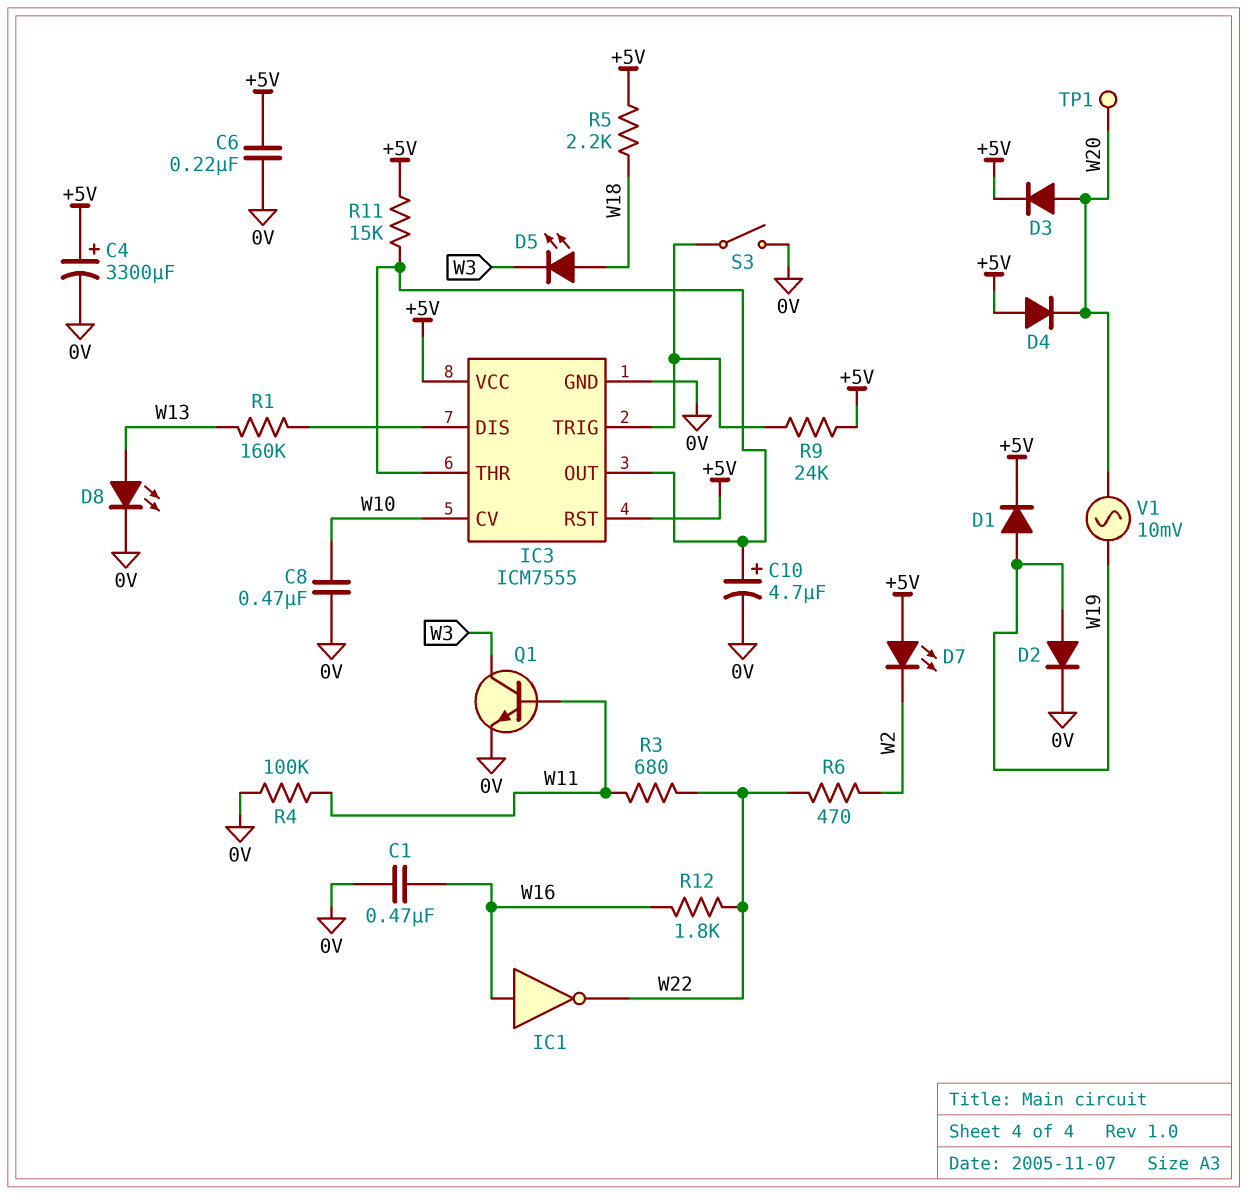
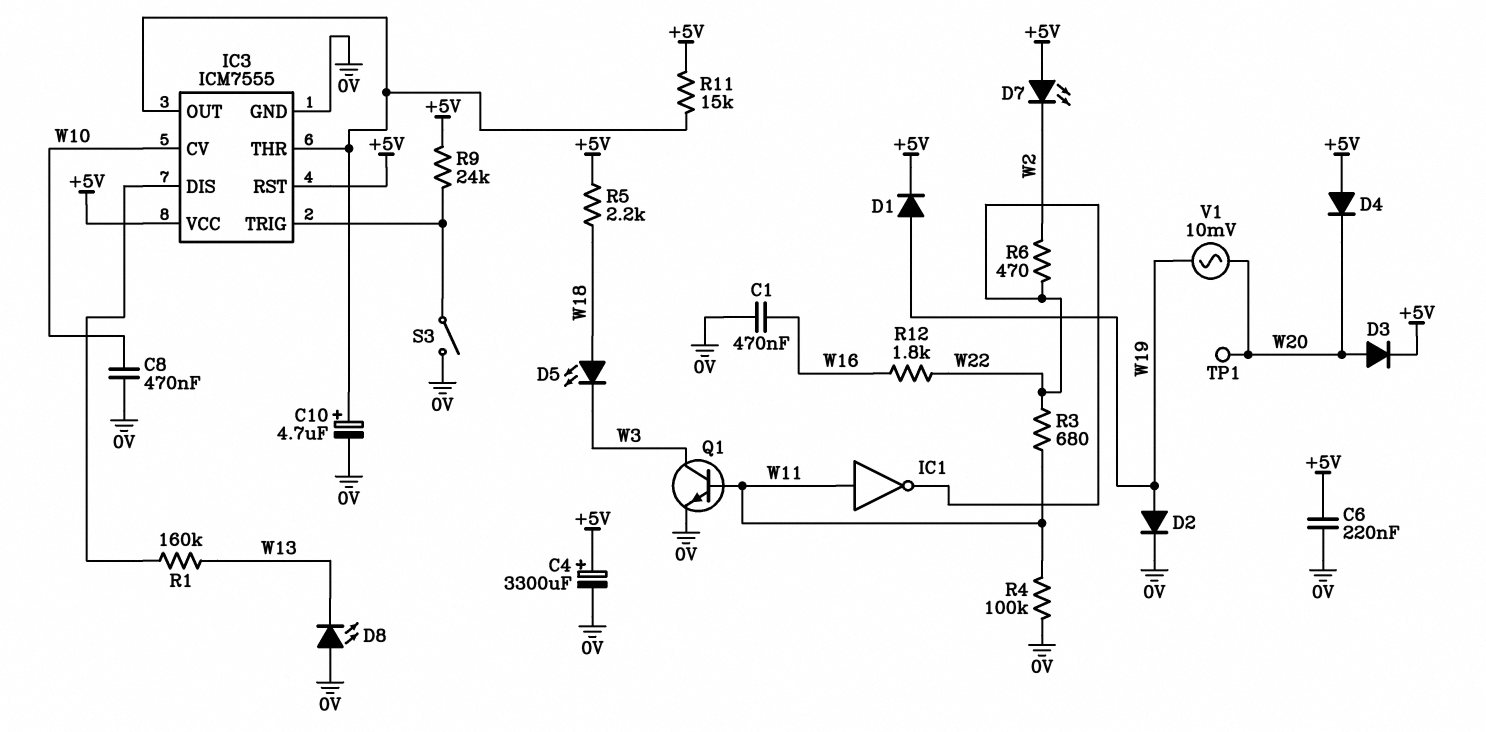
D8: LED (A W13, K 0V) -> LED (A 0V, K W13)
IC1: NOT (in W16, out W22) -> NOT (in W11, out W22)

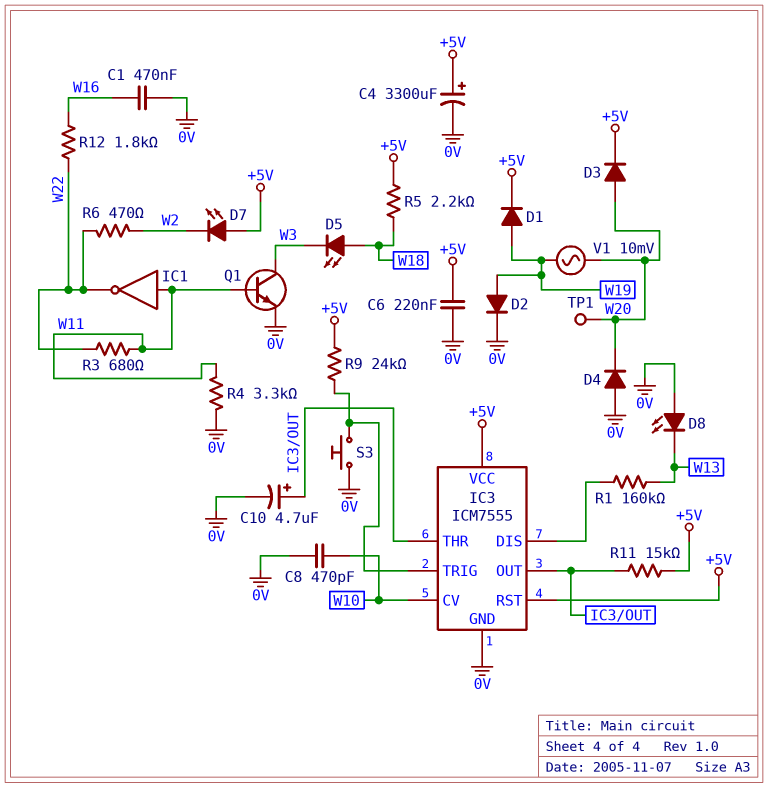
C8: 470nF (0V, W10) -> 470pF (0V, W10)
D4: diode (A +5V, K W20) -> diode (A 0V, K W20)
R4: 100k (0V, W11) -> 3.3k (0V, W11)
S3: switch (0V, IC3/TRIG) -> button (0V, IC3/TRIG)

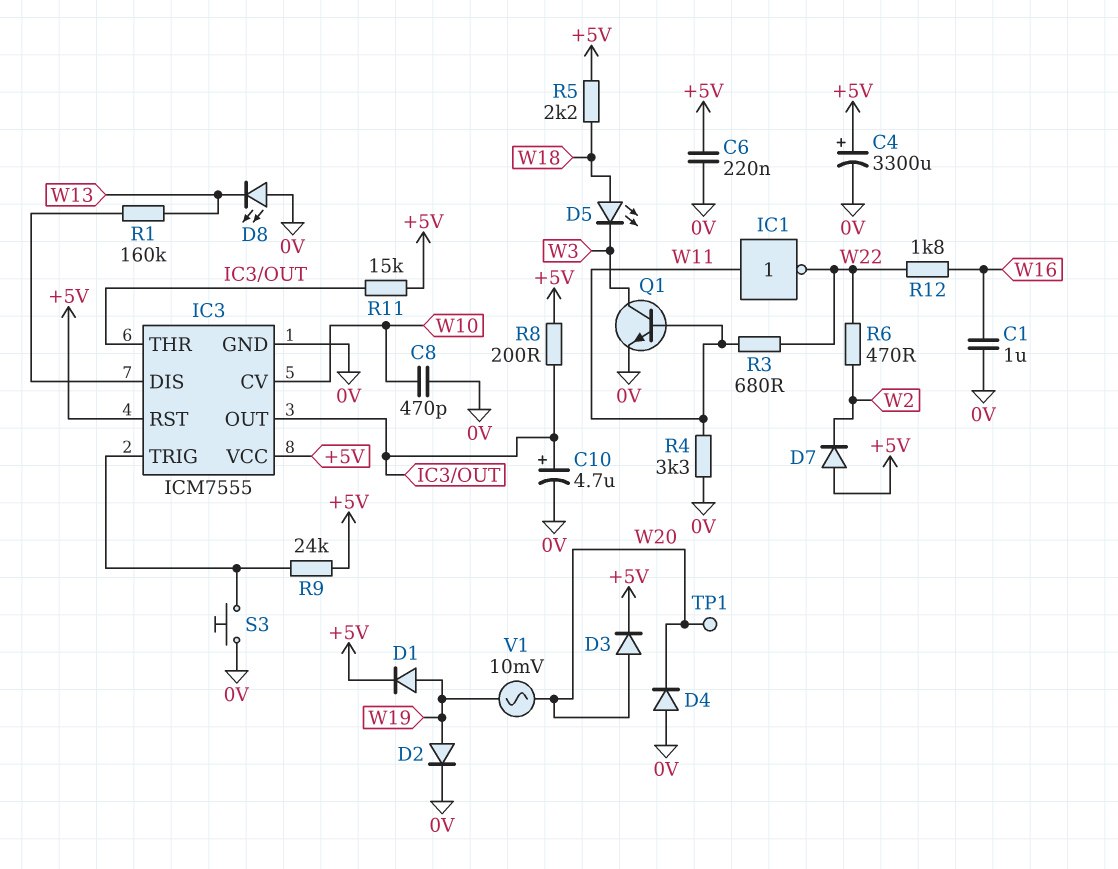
C1: 470nF (0V, W16) -> 1uF (0V, W16)
D7: LED (A +5V, K W2) -> diode (A +5V, K W2)
R8: none -> 200 (+5V, IC3/OUT)

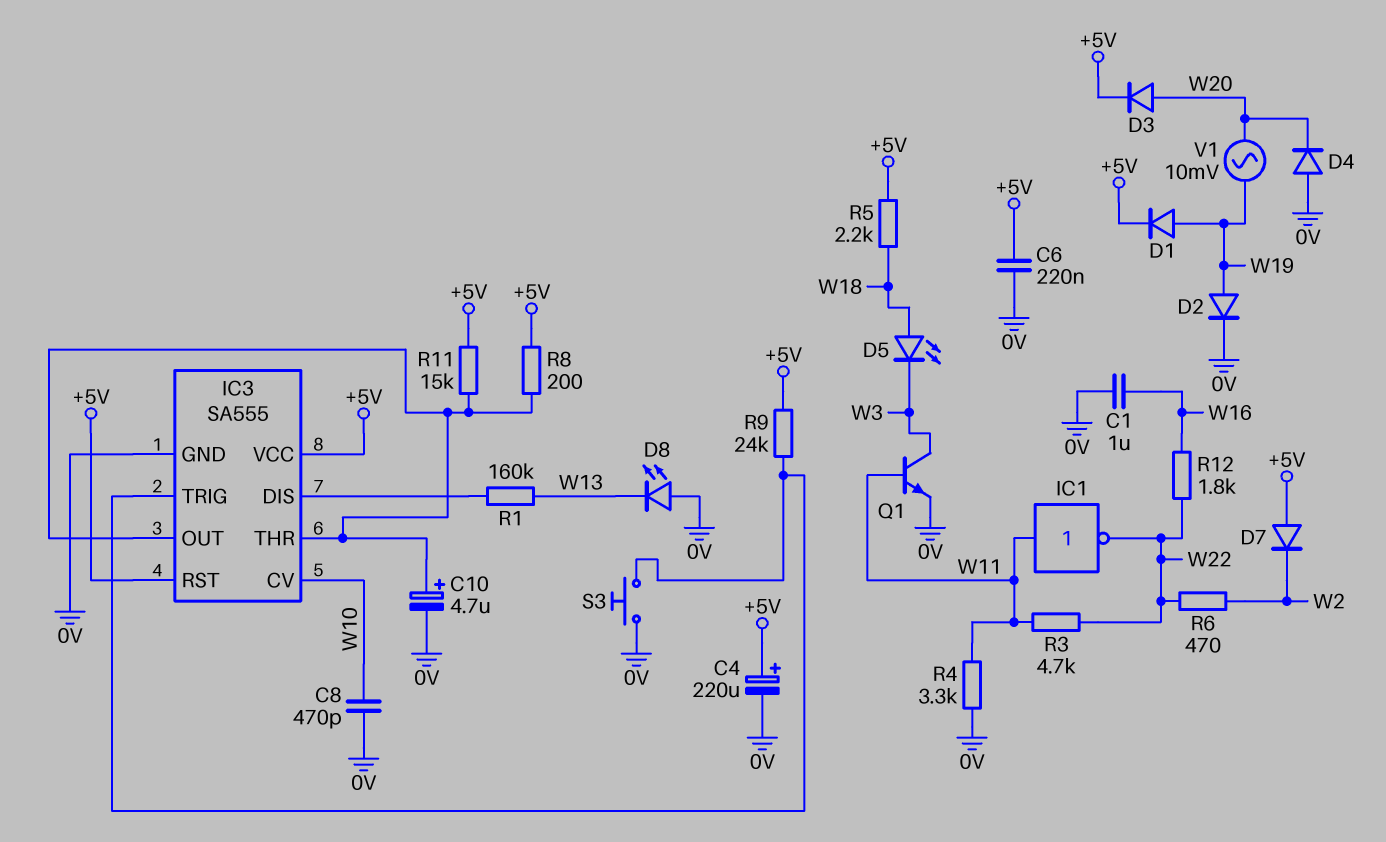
C4: 3300uF (plus +5V, minus 0V) -> 220uF (plus +5V, minus 0V)
IC3: ICM7555 -> SA555
R3: 680 (W11, W22) -> 4.7k (W11, W22)
TP1: test point (W20) -> none

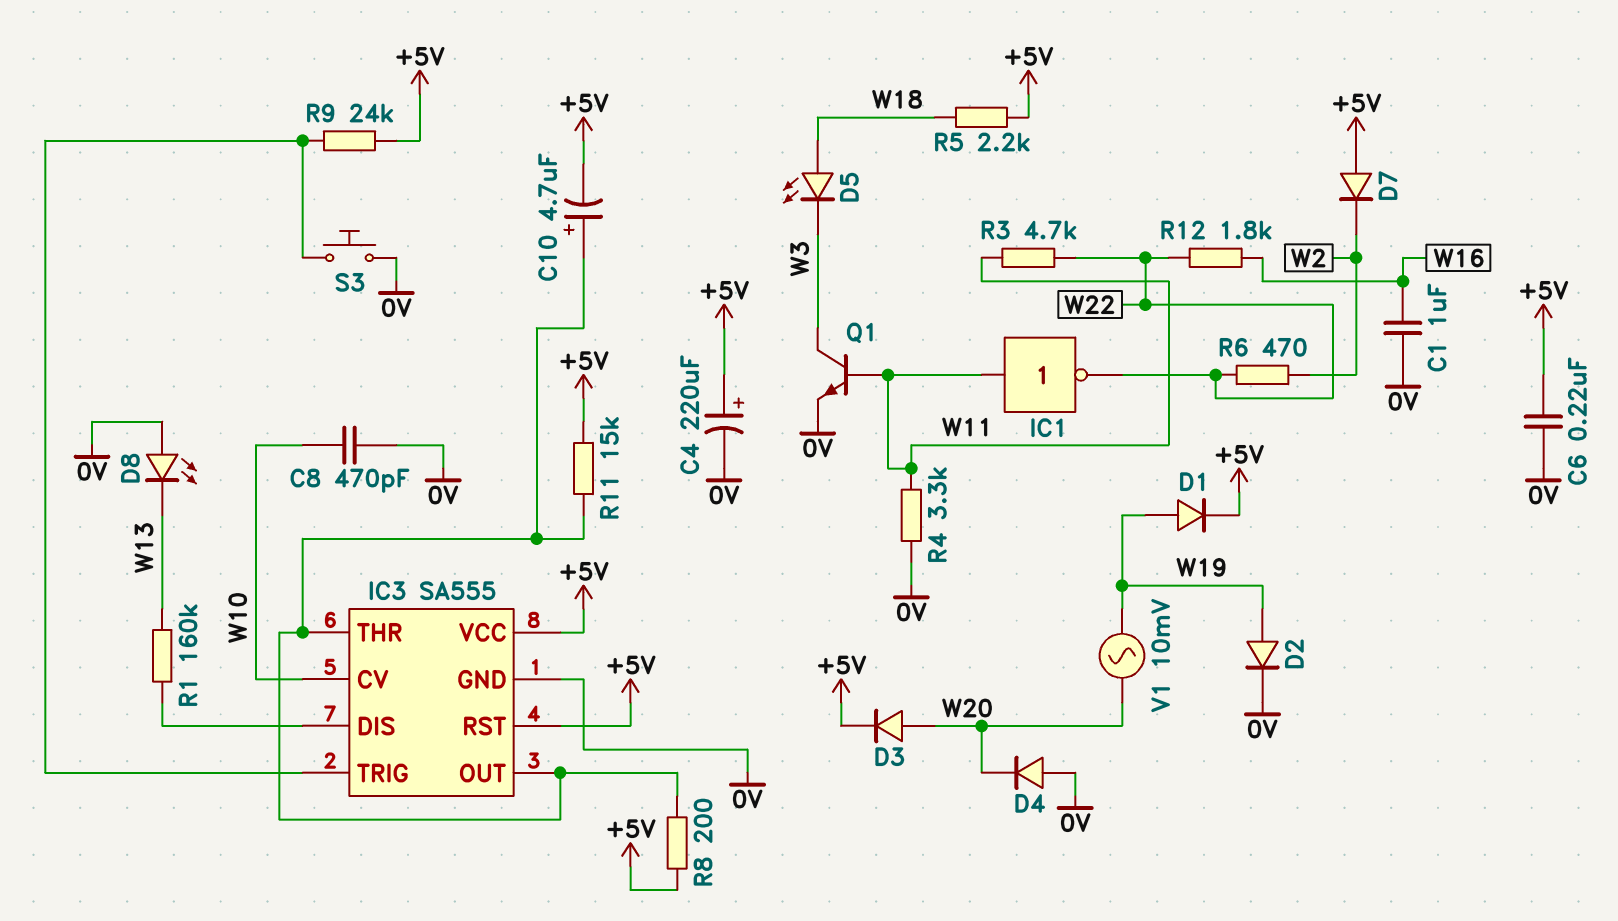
C10: 4.7uF (plus IC3/OUT, minus 0V) -> 4.7uF (plus IC3/OUT, minus +5V)

